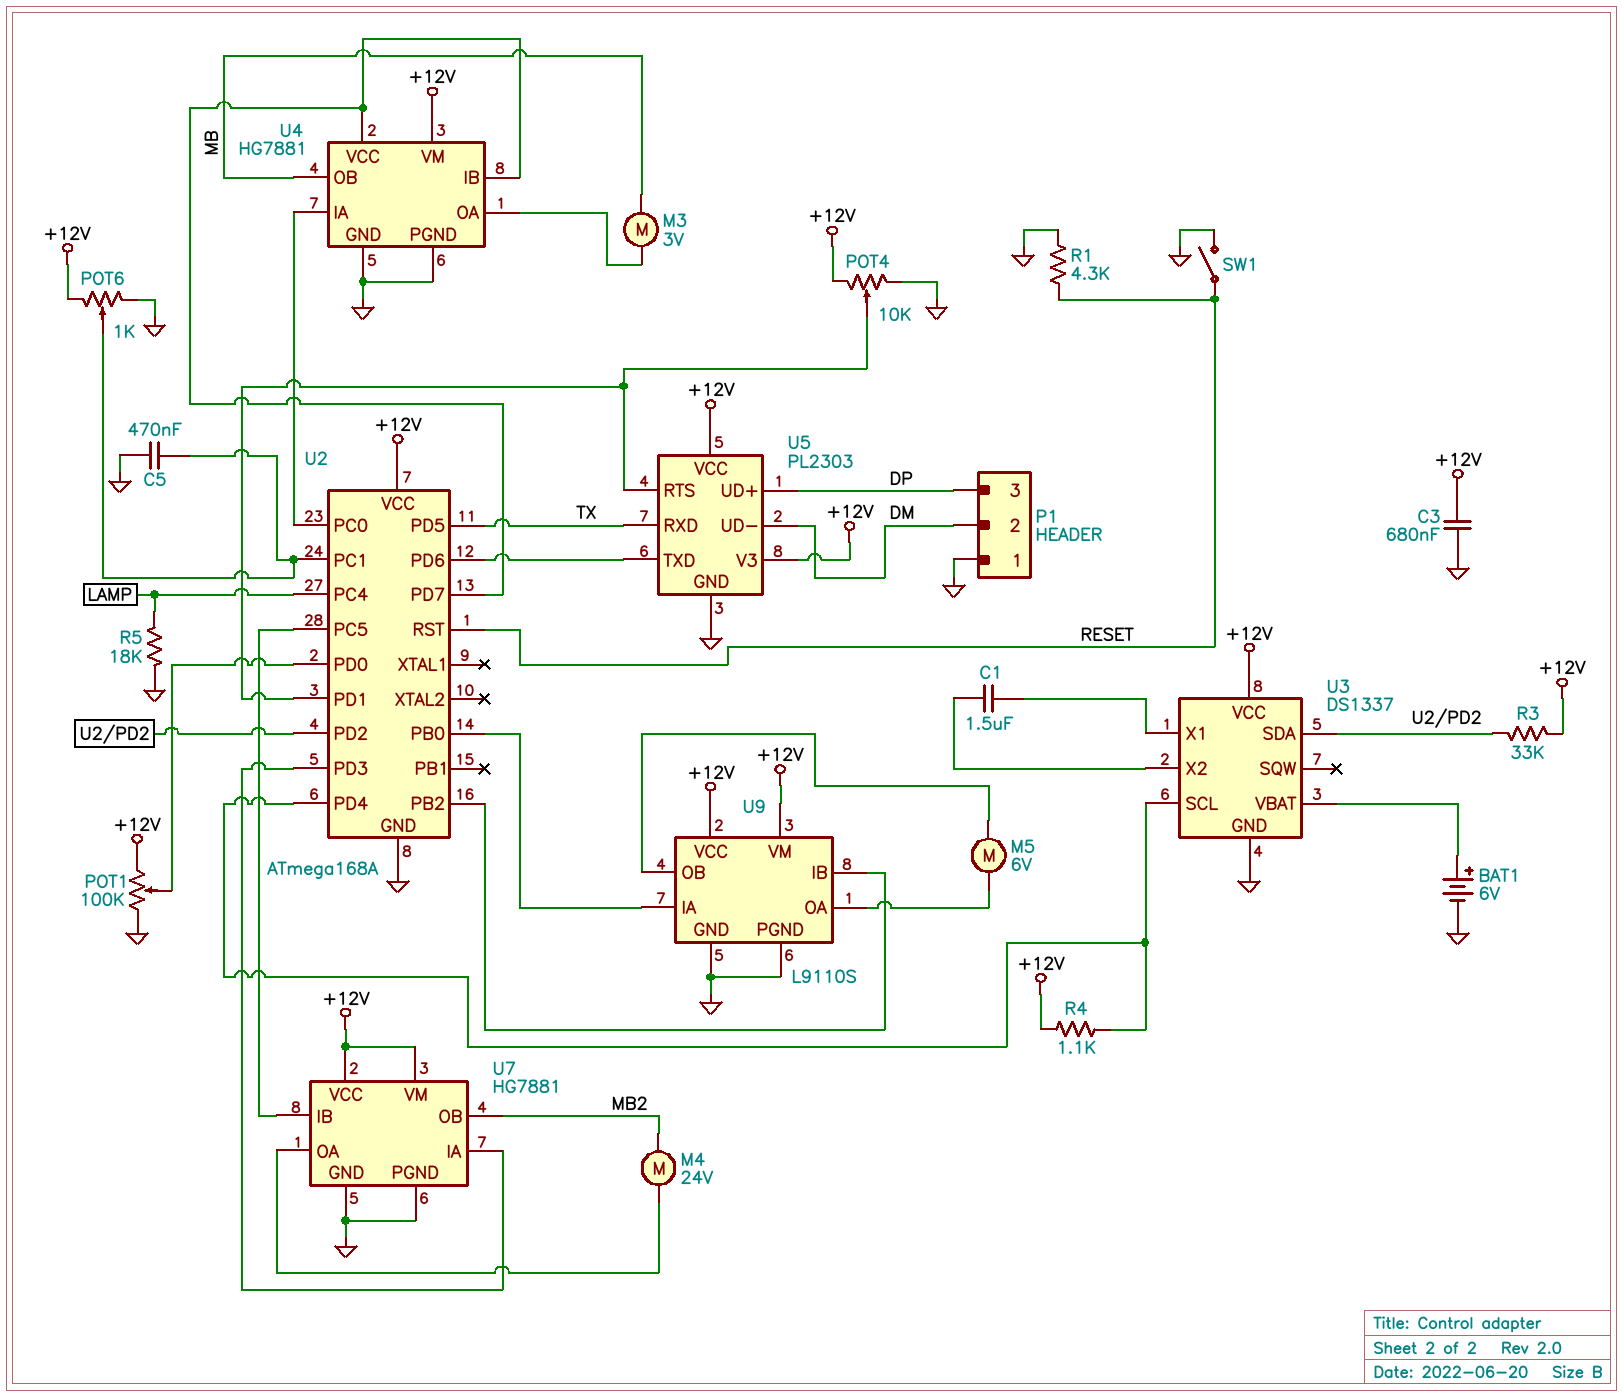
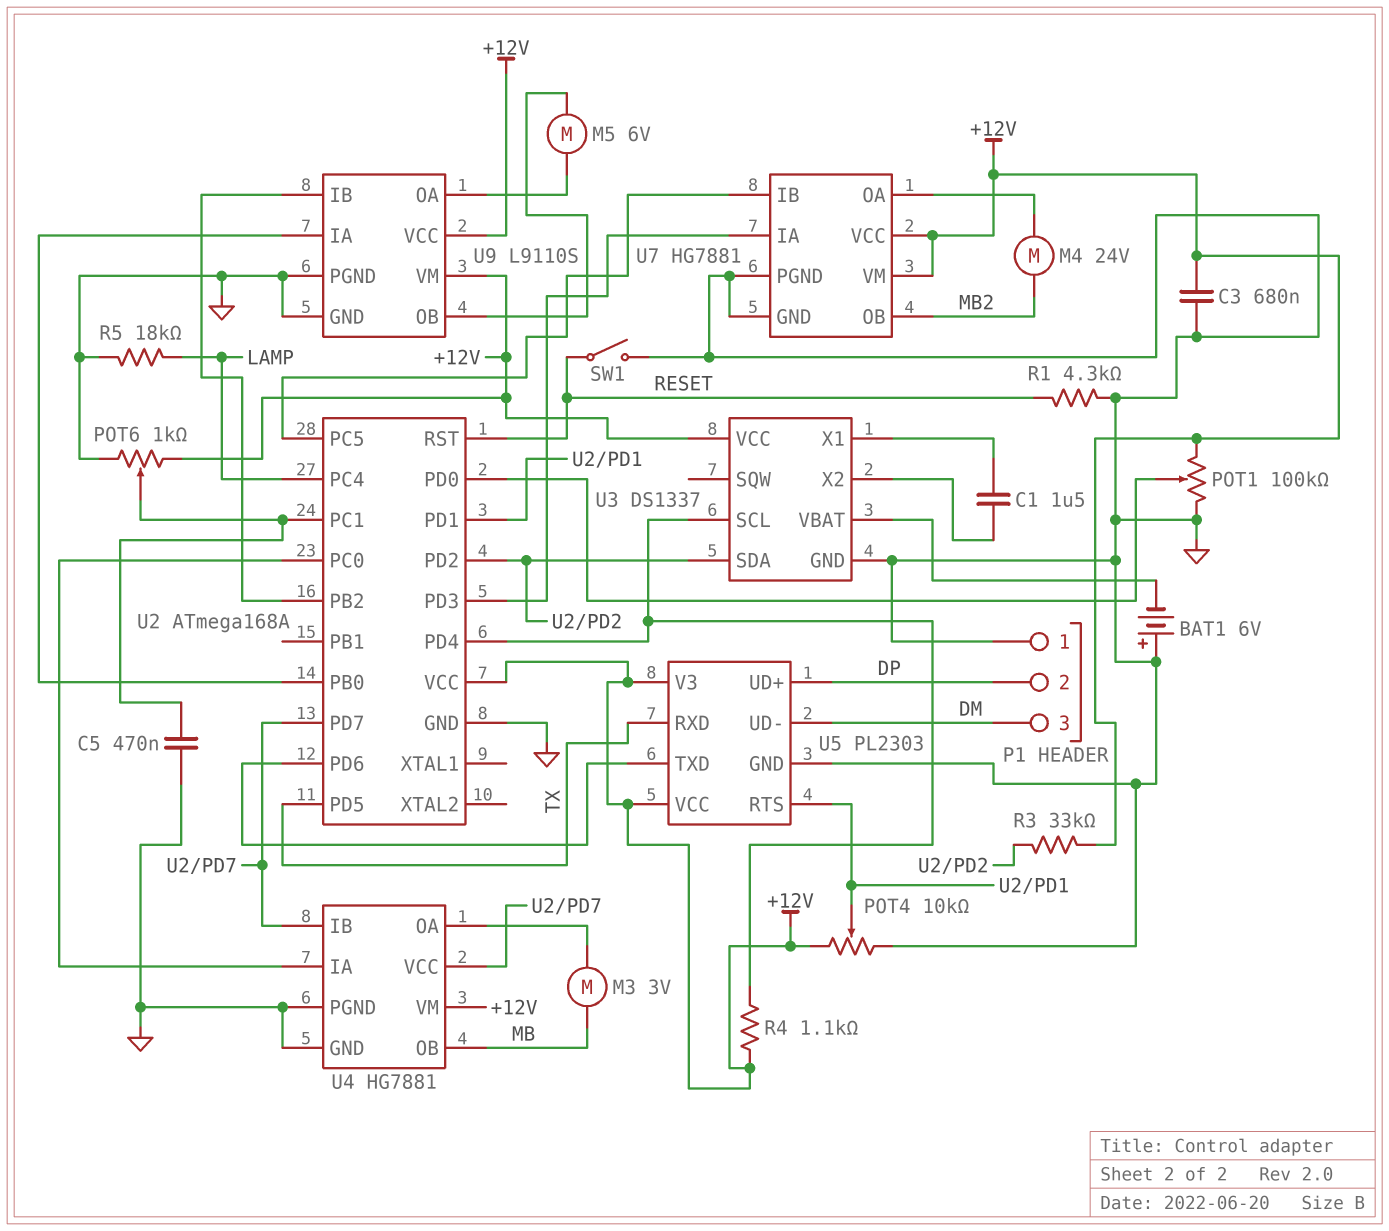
BAT1: 6V (plus U3/VBAT, minus GND) -> 6V (plus GND, minus U3/VBAT)
P1 pin 2: DM -> DP
P1 pin 3: DP -> DM

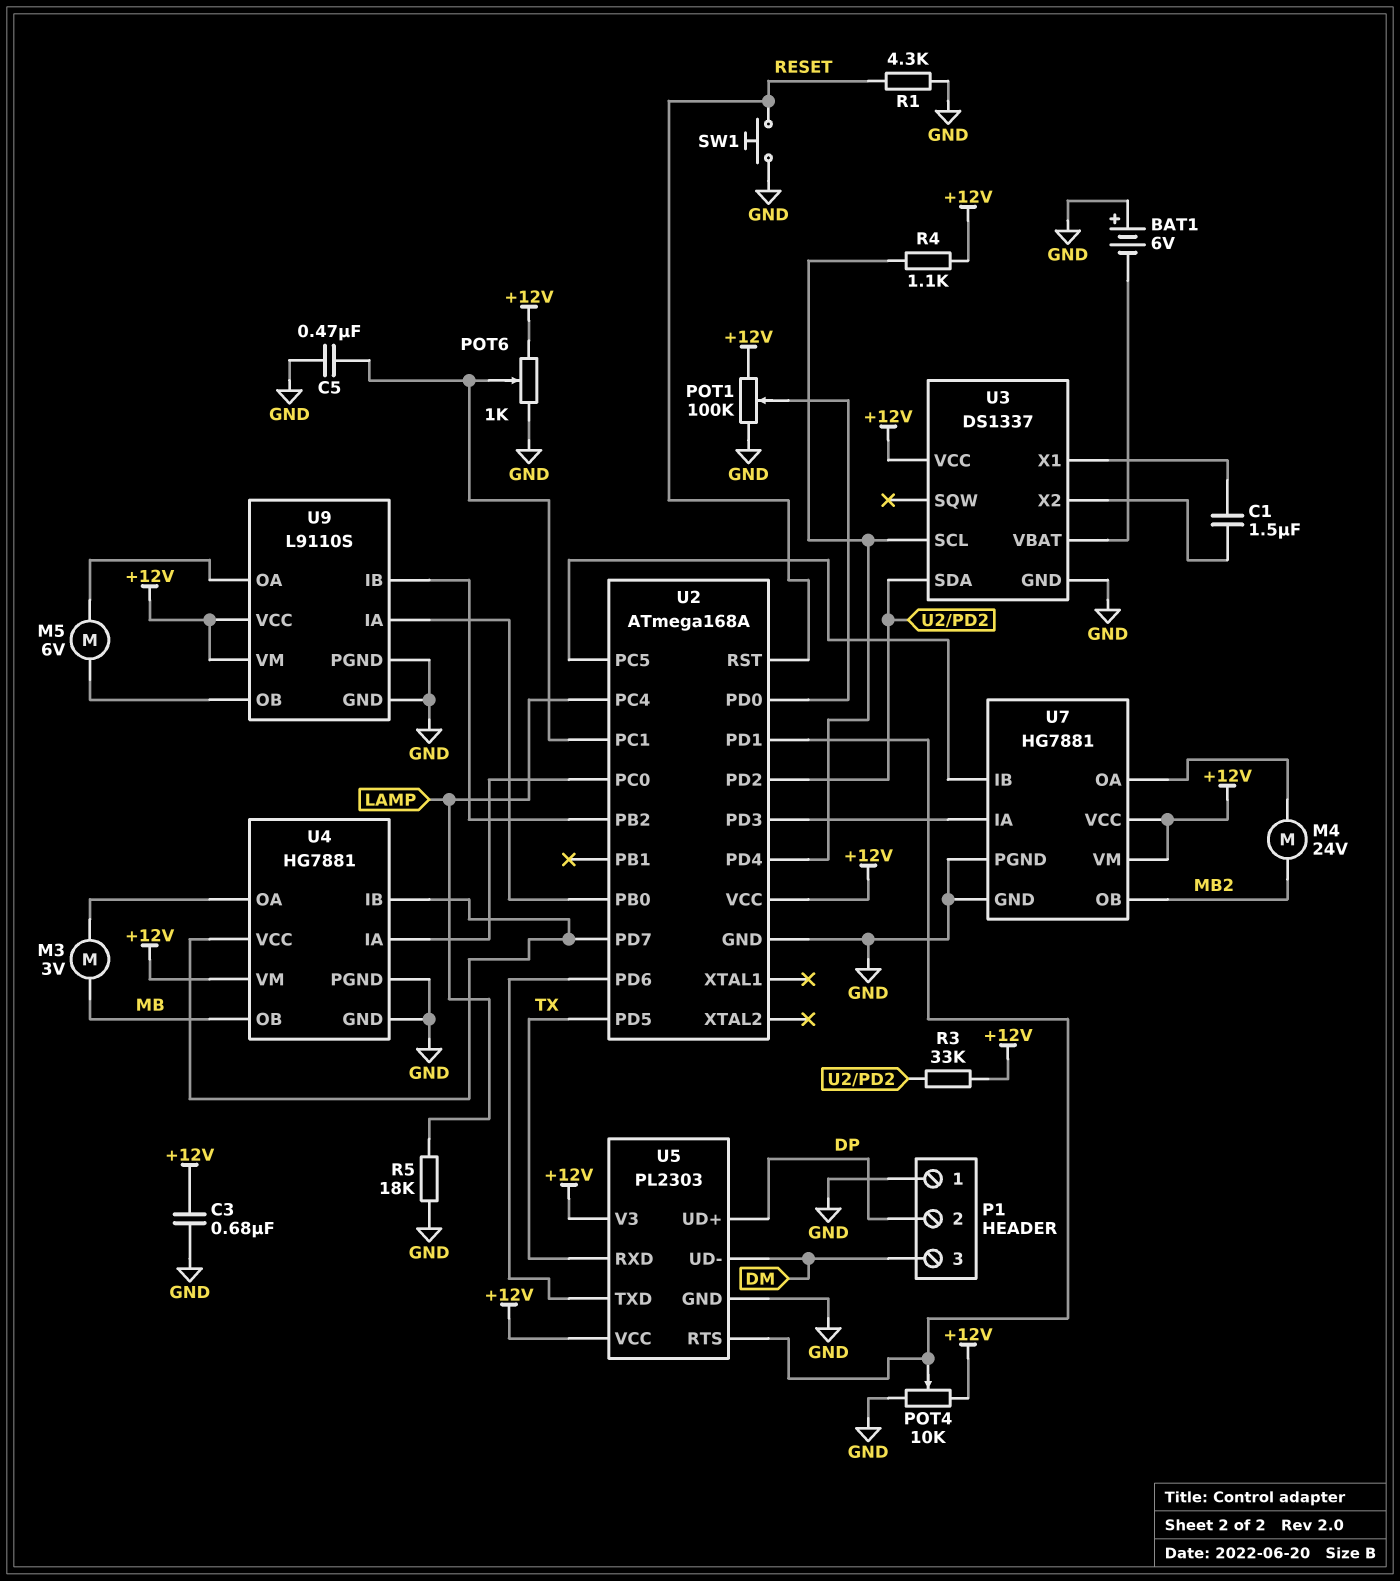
SW1: switch (GND, RESET) -> button (GND, RESET)

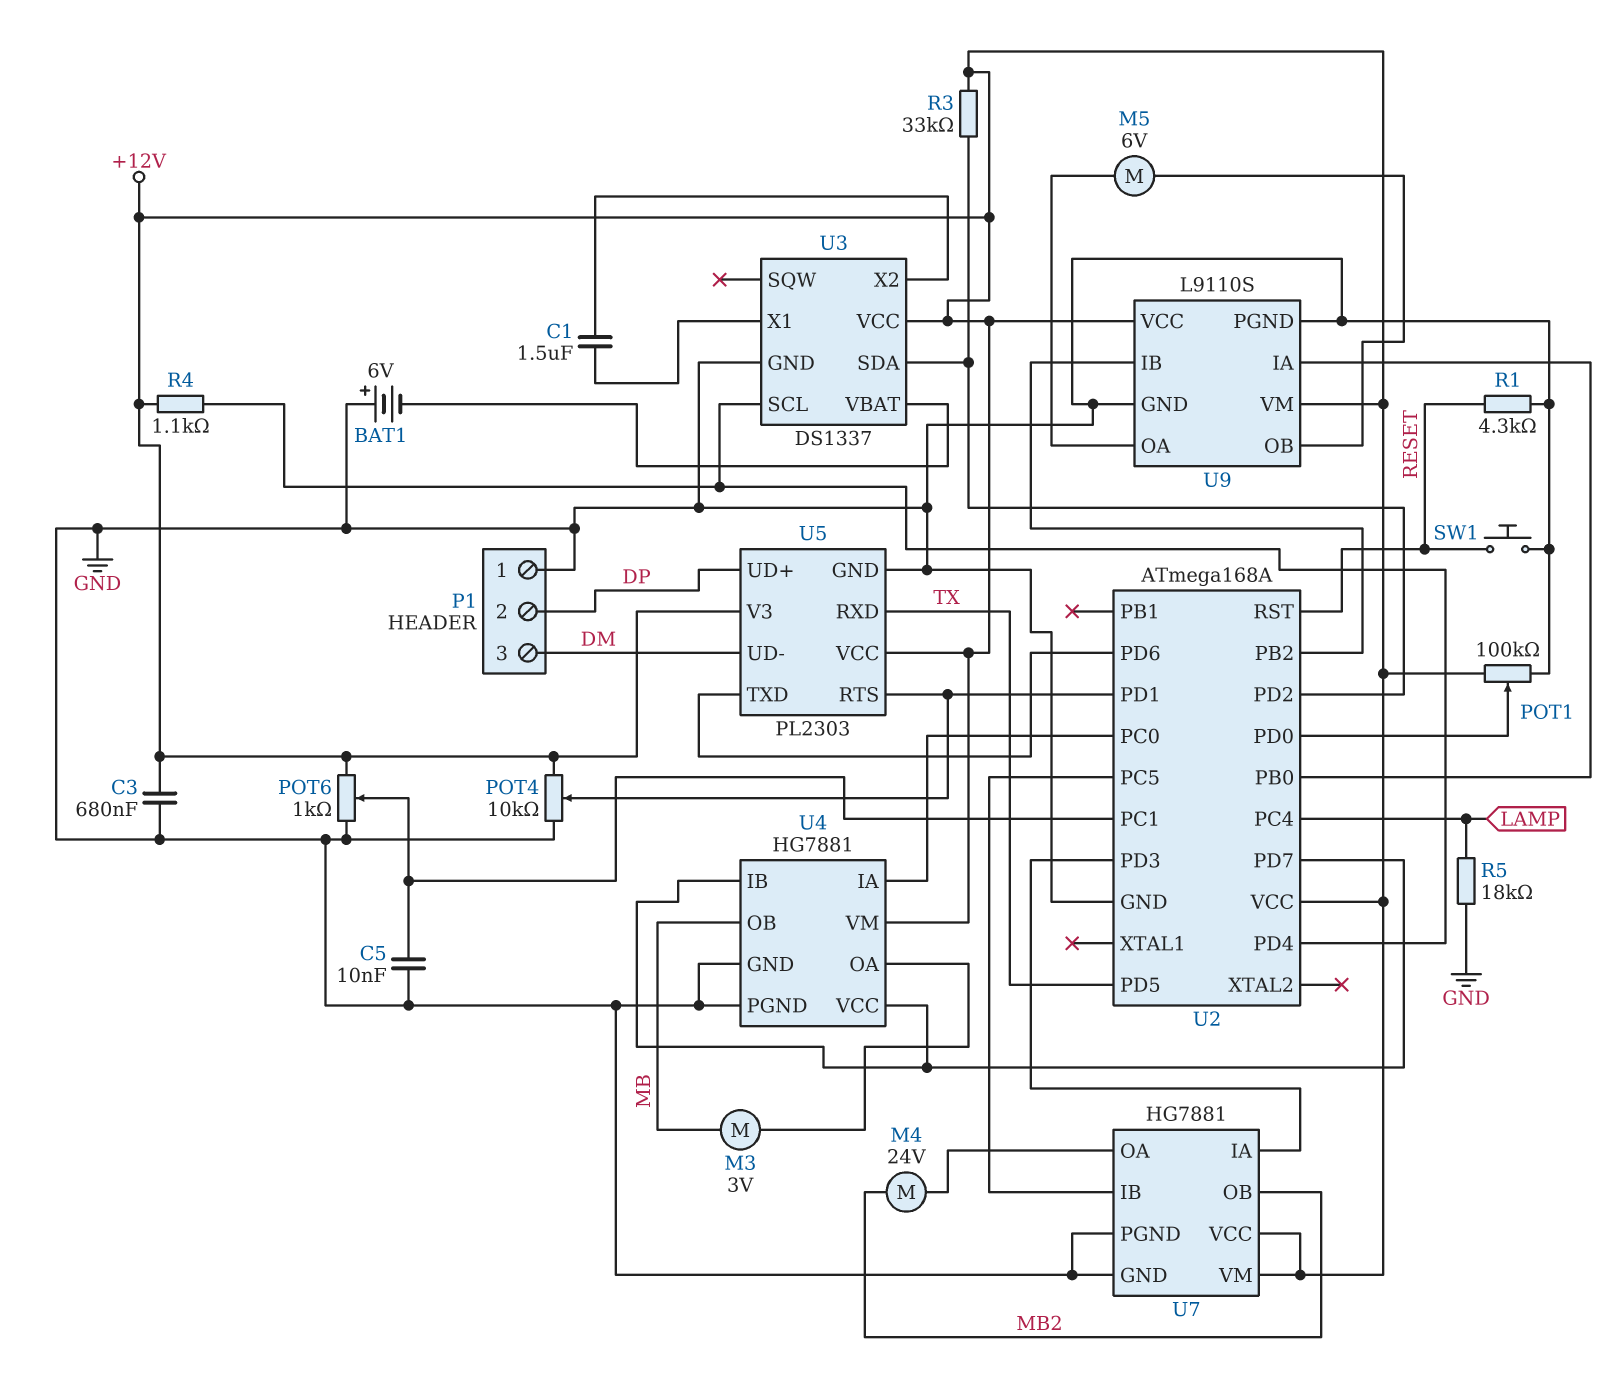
C5: 470nF (GND, U2/PC1) -> 10nF (GND, U2/PC1)

